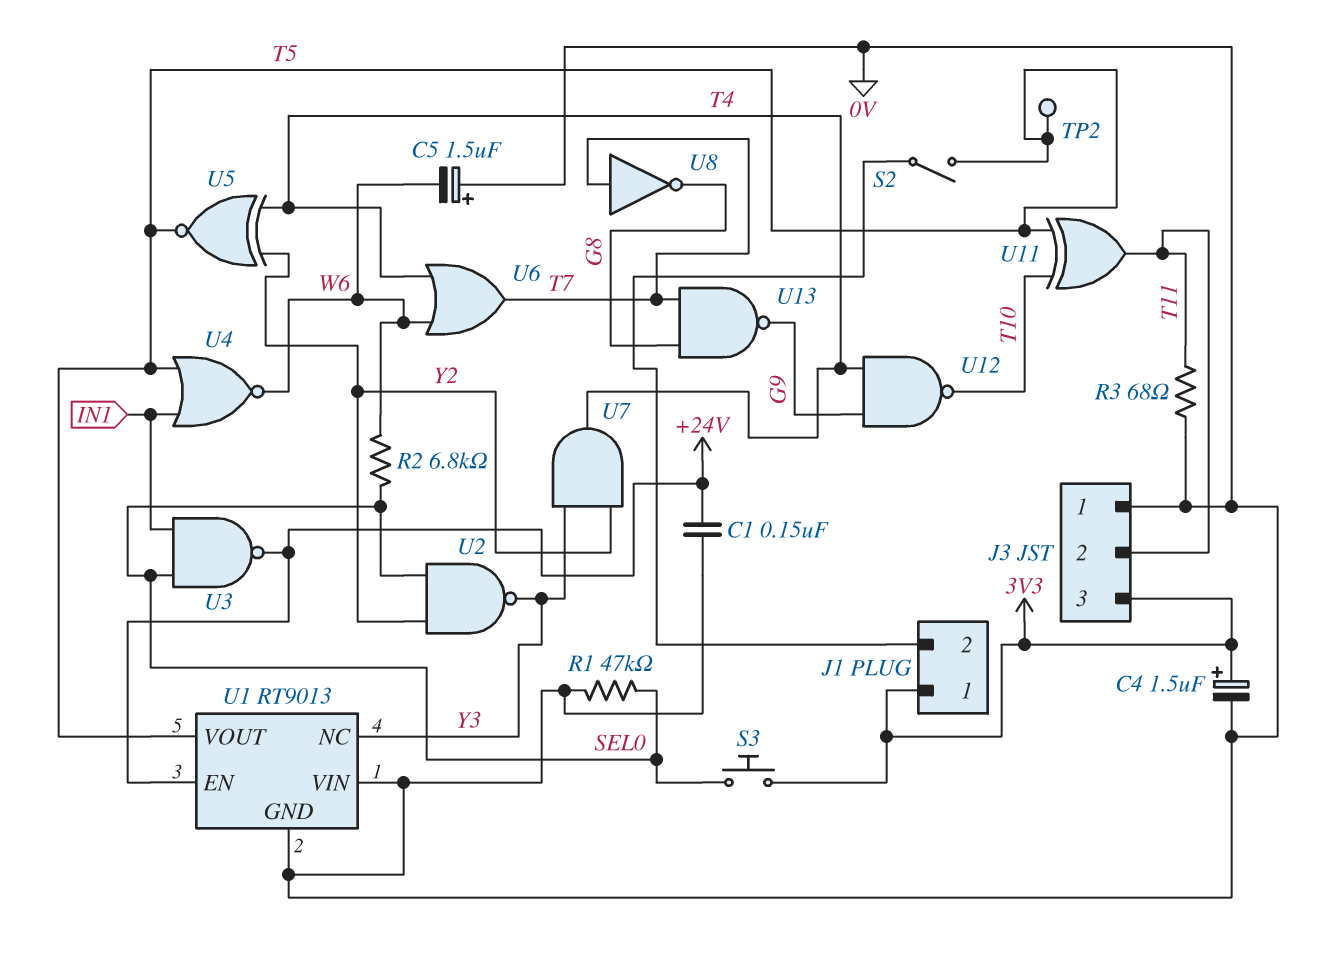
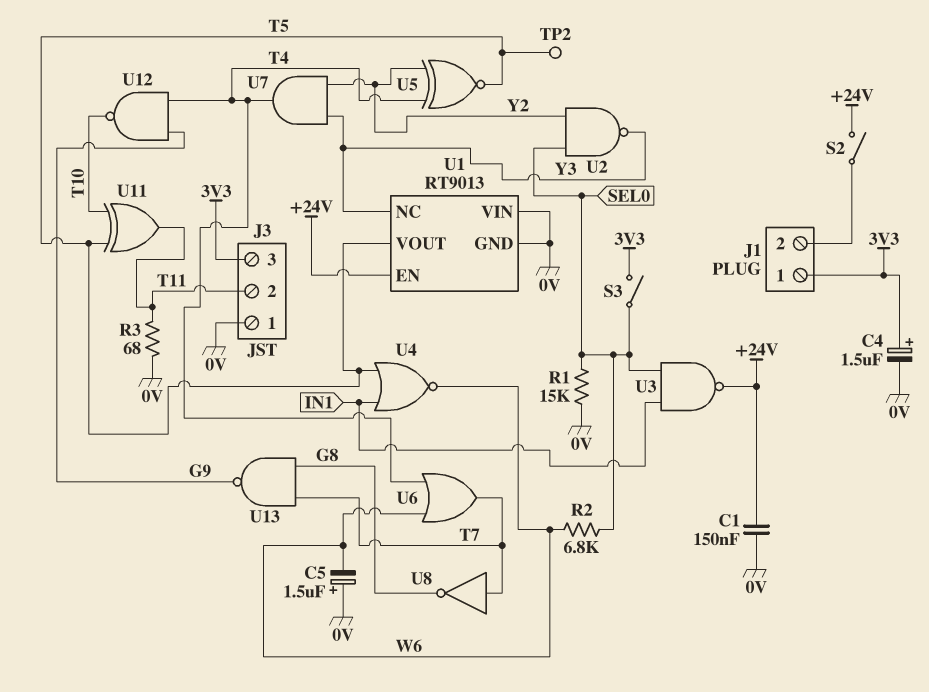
R1: 47k (0V, SEL0) -> 15k (0V, SEL0)
S2: switch (J1/2, T5) -> switch (+24V, J1/2)
S3: button (3V3, SEL0) -> switch (3V3, SEL0)

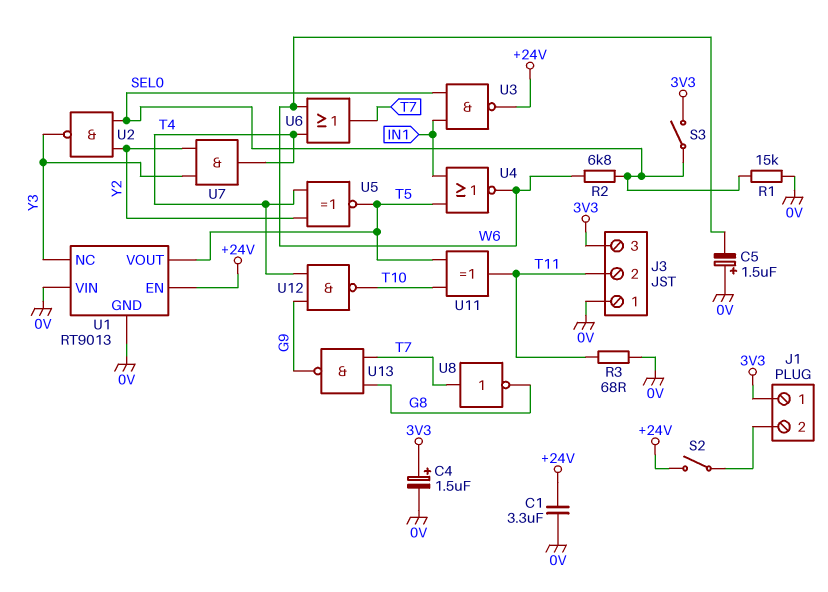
C1: 150nF (+24V, 0V) -> 3.3uF (+24V, 0V)
TP2: test point (T5) -> none

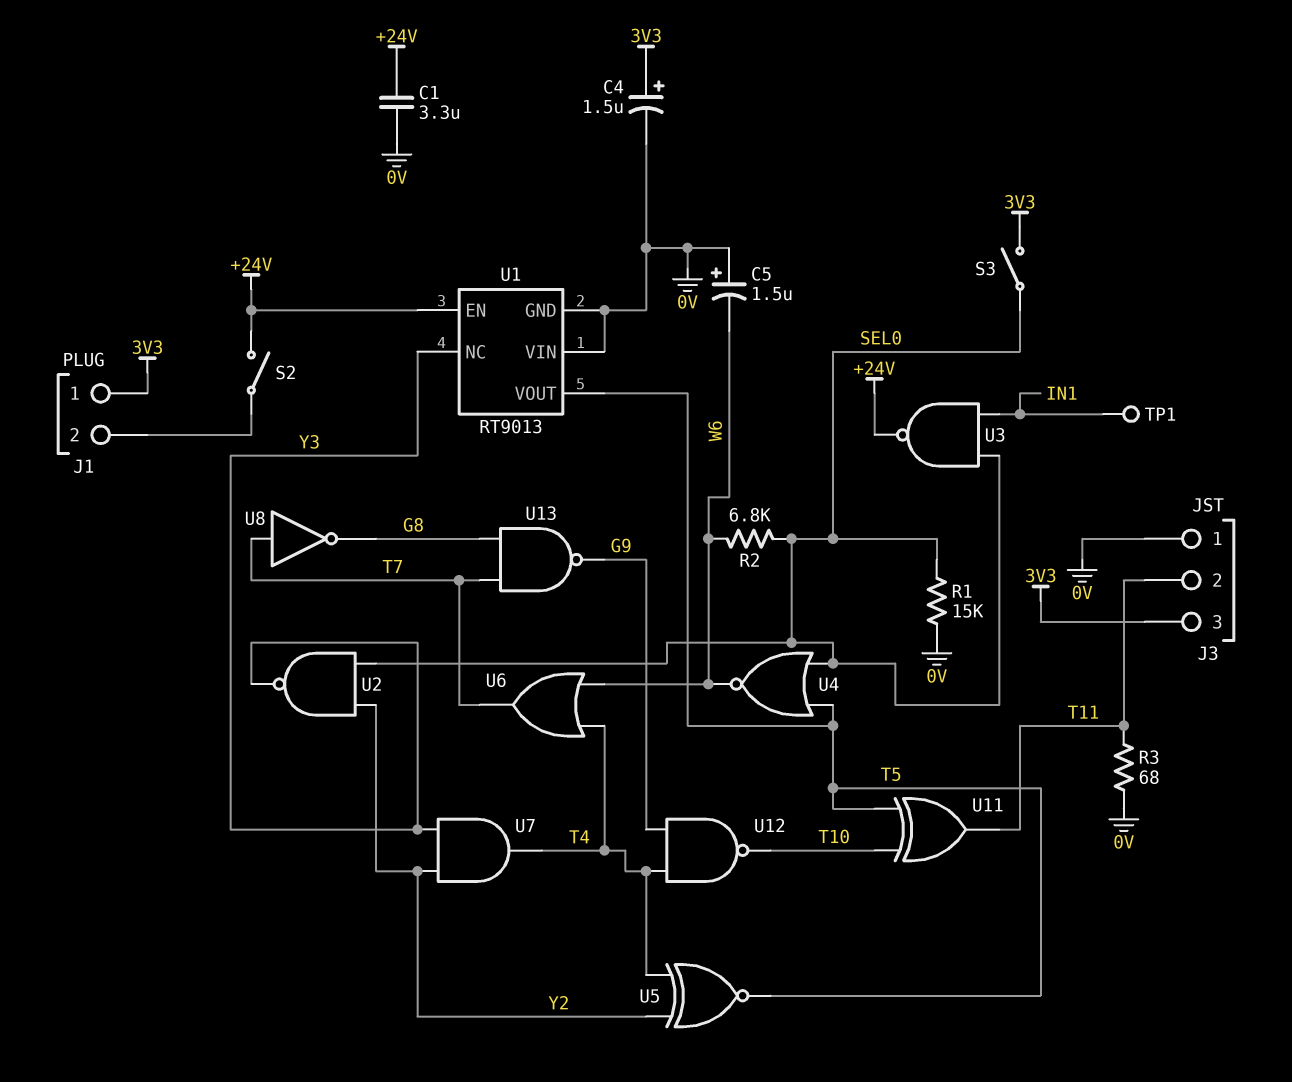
TP1: none -> test point (IN1)
U4: NOR (in IN1, in T5, out W6) -> NOR (in SEL0, in T5, out W6)

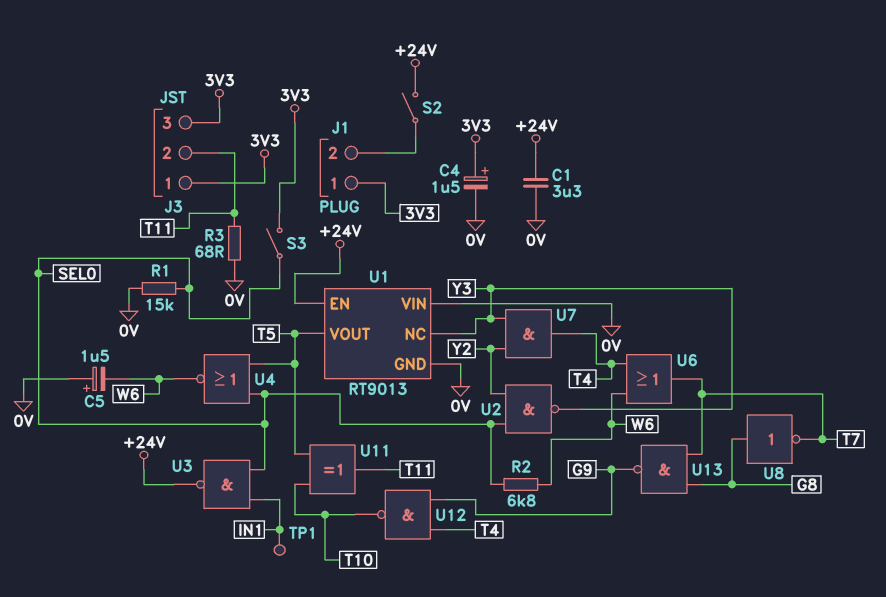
J3 pin 1: 0V -> 3V3
U5: XNOR (in T4, in Y2, out T5) -> none
U8: NOT (in T7, out G8) -> NOT (in G8, out T7)

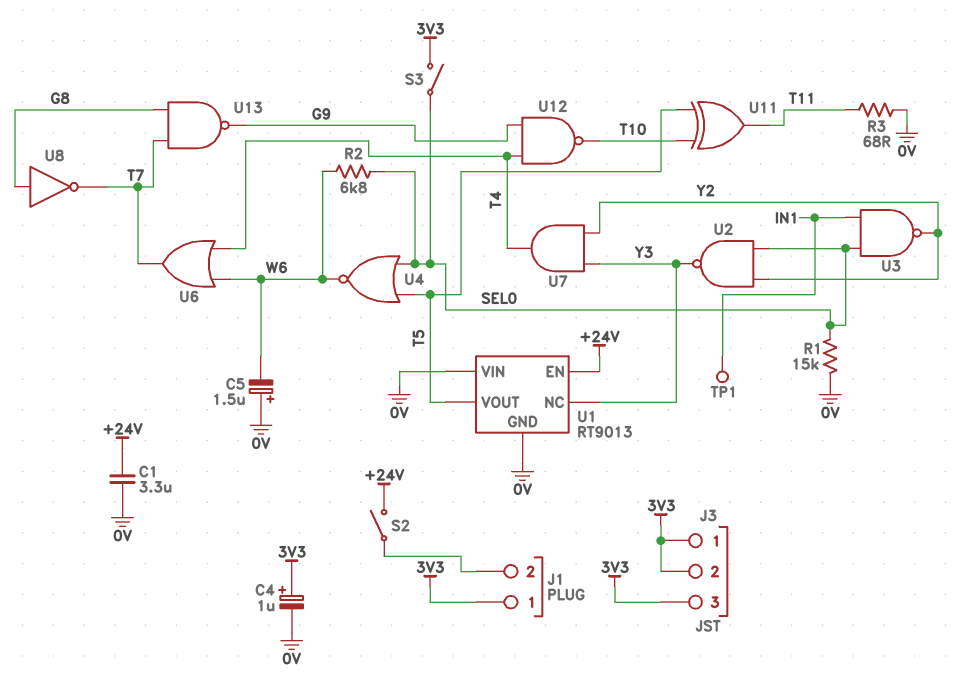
C4: 1.5uF (plus 3V3, minus 0V) -> 1uF (plus 3V3, minus 0V)
J3 pin 2: T11 -> 3V3
U3: NAND (in IN1, in SEL0, out +24V) -> NAND (in IN1, in SEL0, out Y2)

